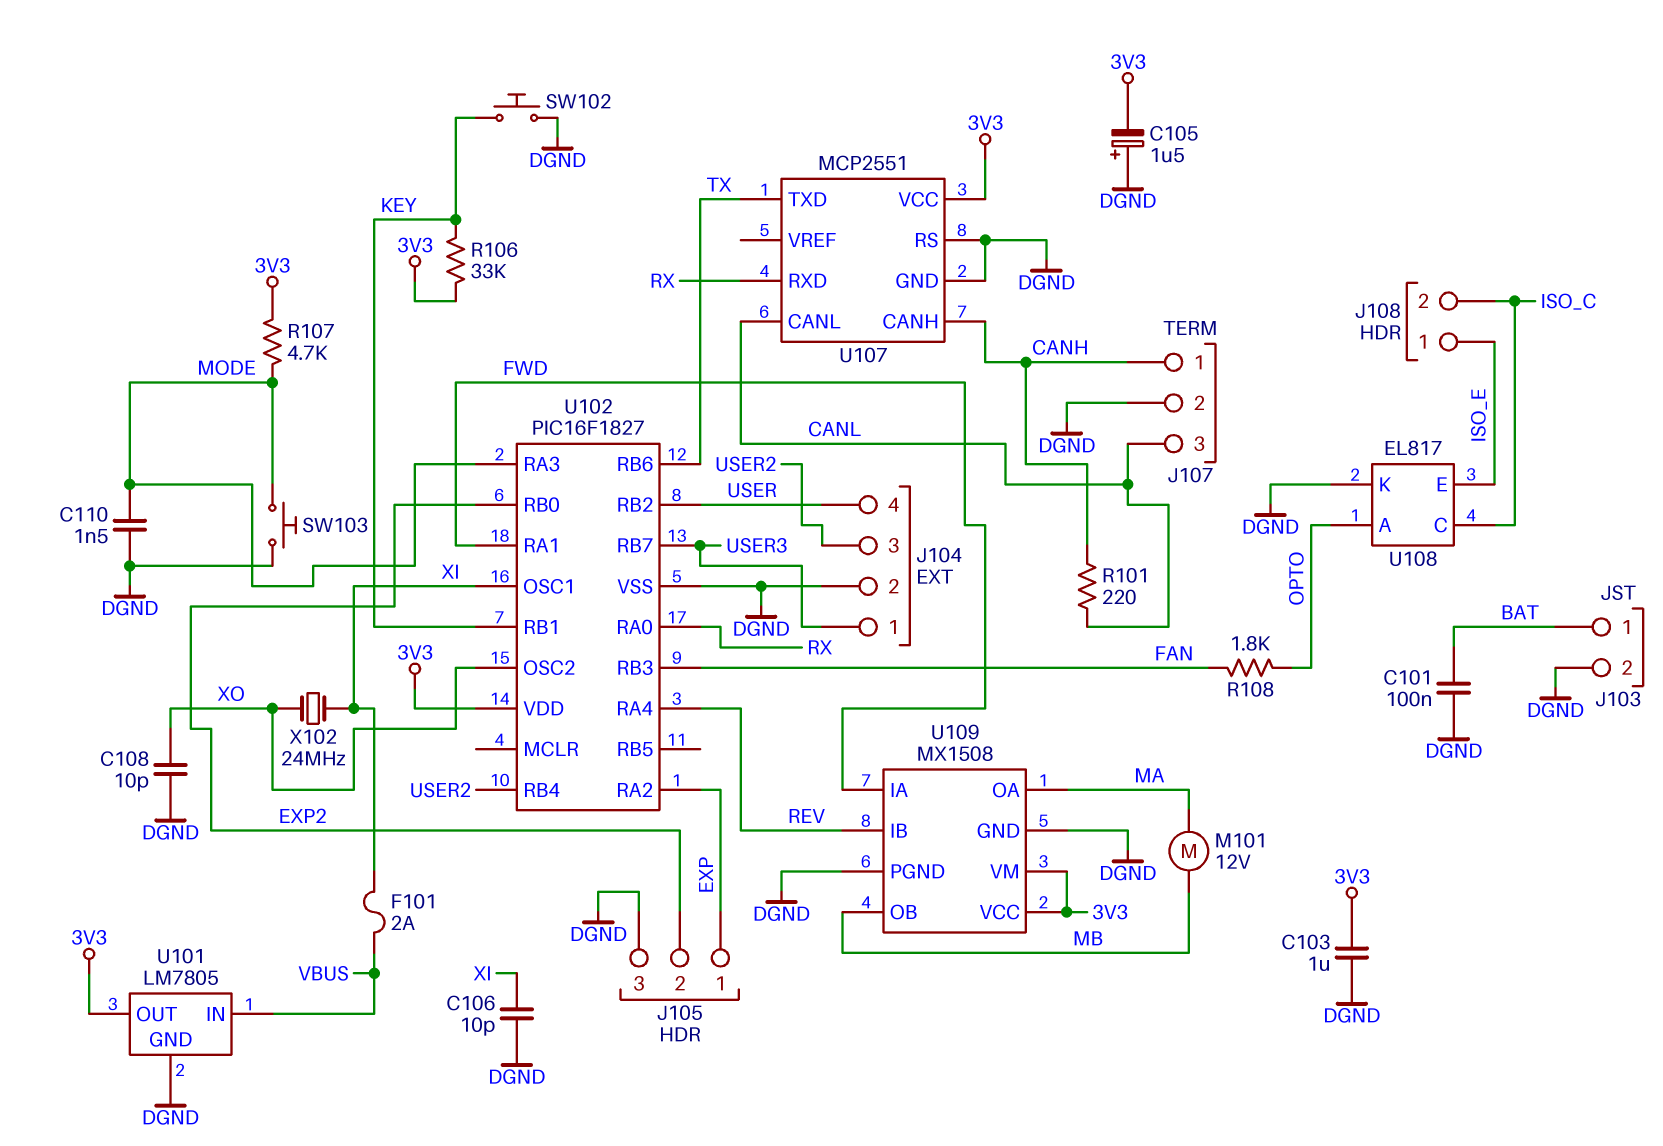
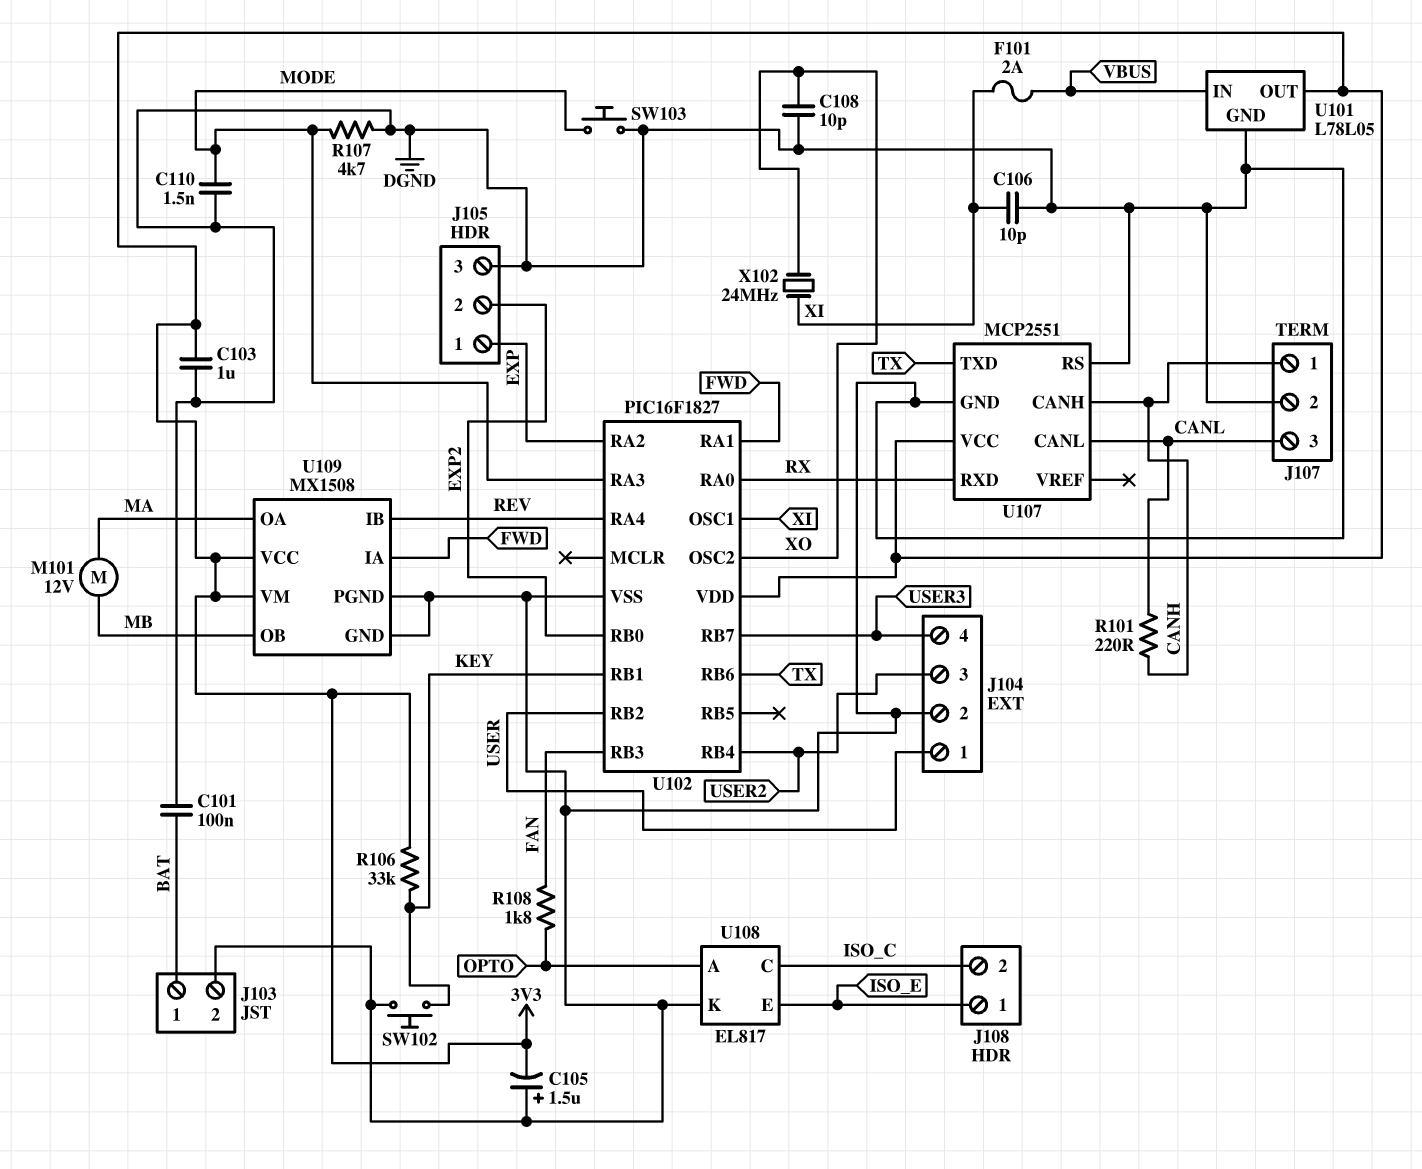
J104 pin 1: USER3 -> USER
J104 pin 4: USER -> USER3
R107: 4.7k (3V3, MODE) -> 4.7k (DGND, MODE)
U101: LM7805 -> L78L05

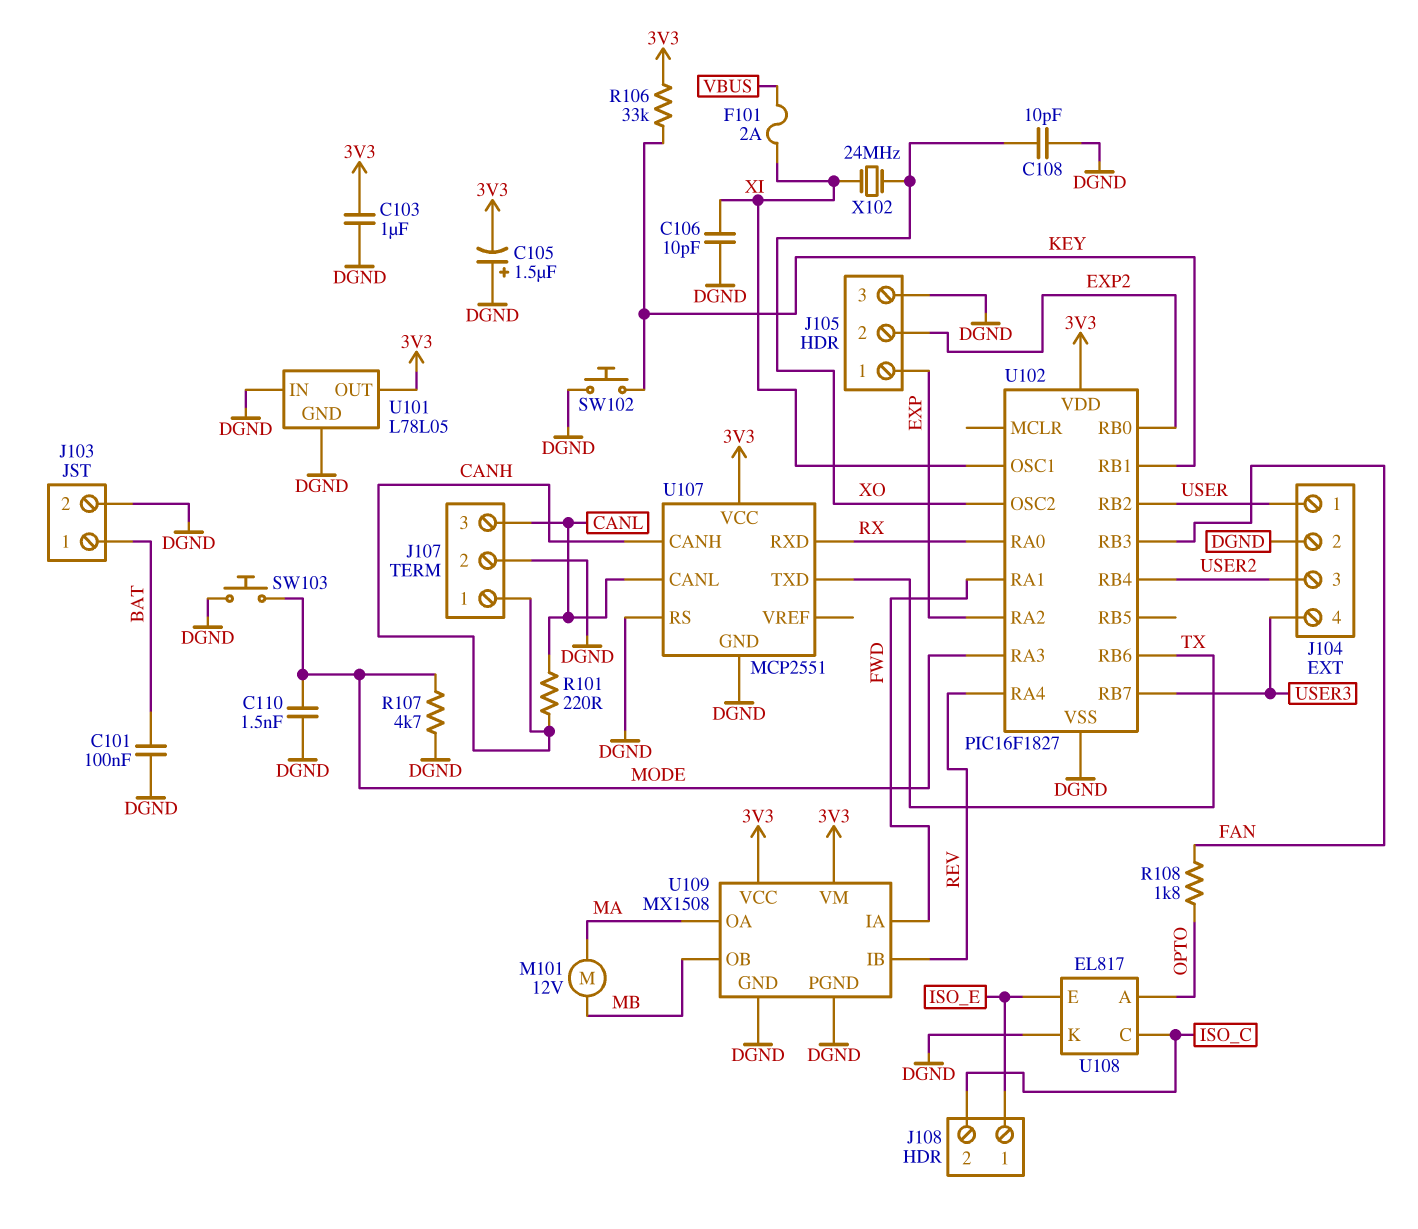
U101 pin IN: VBUS -> DGND

